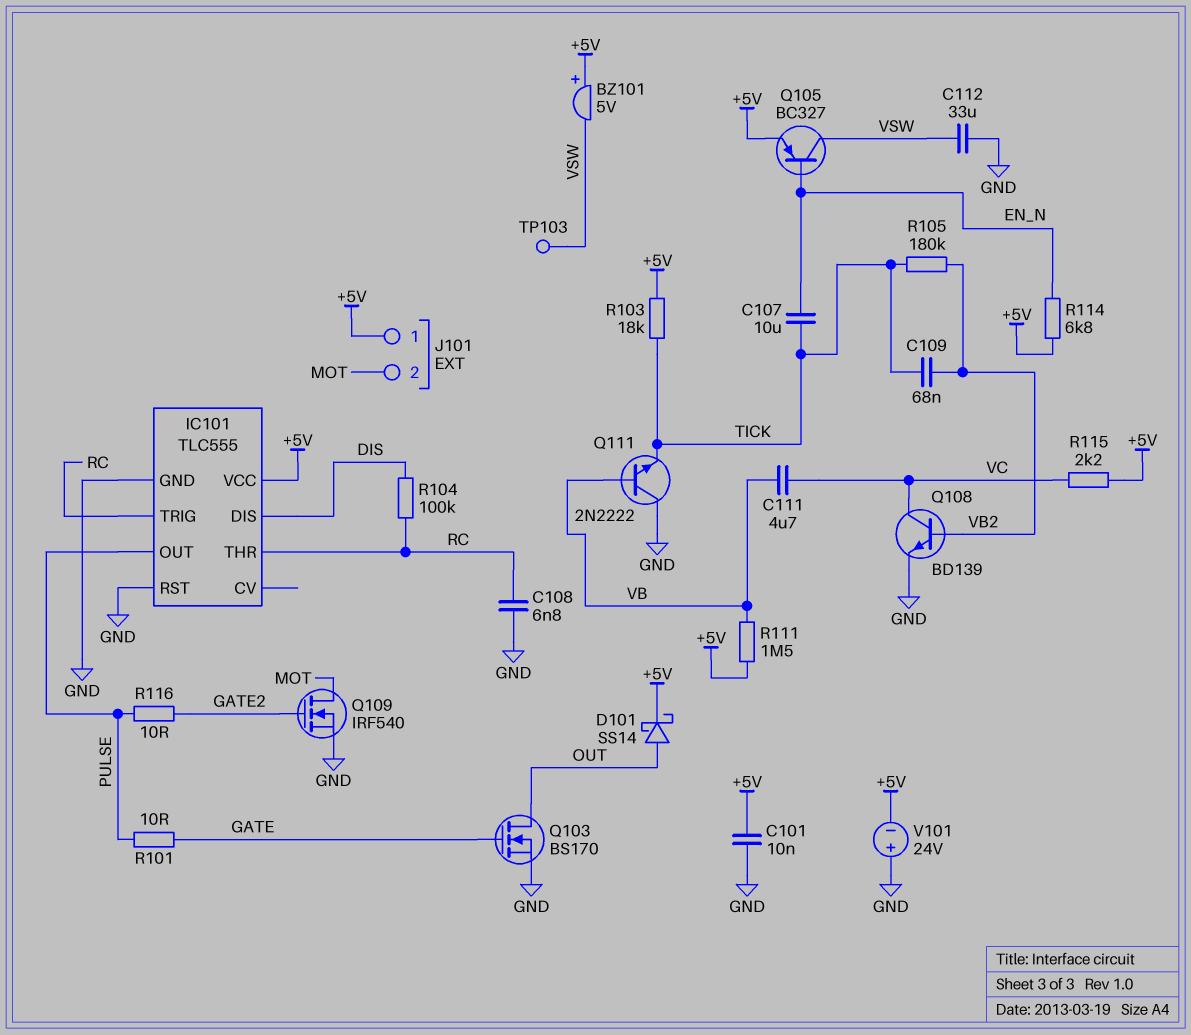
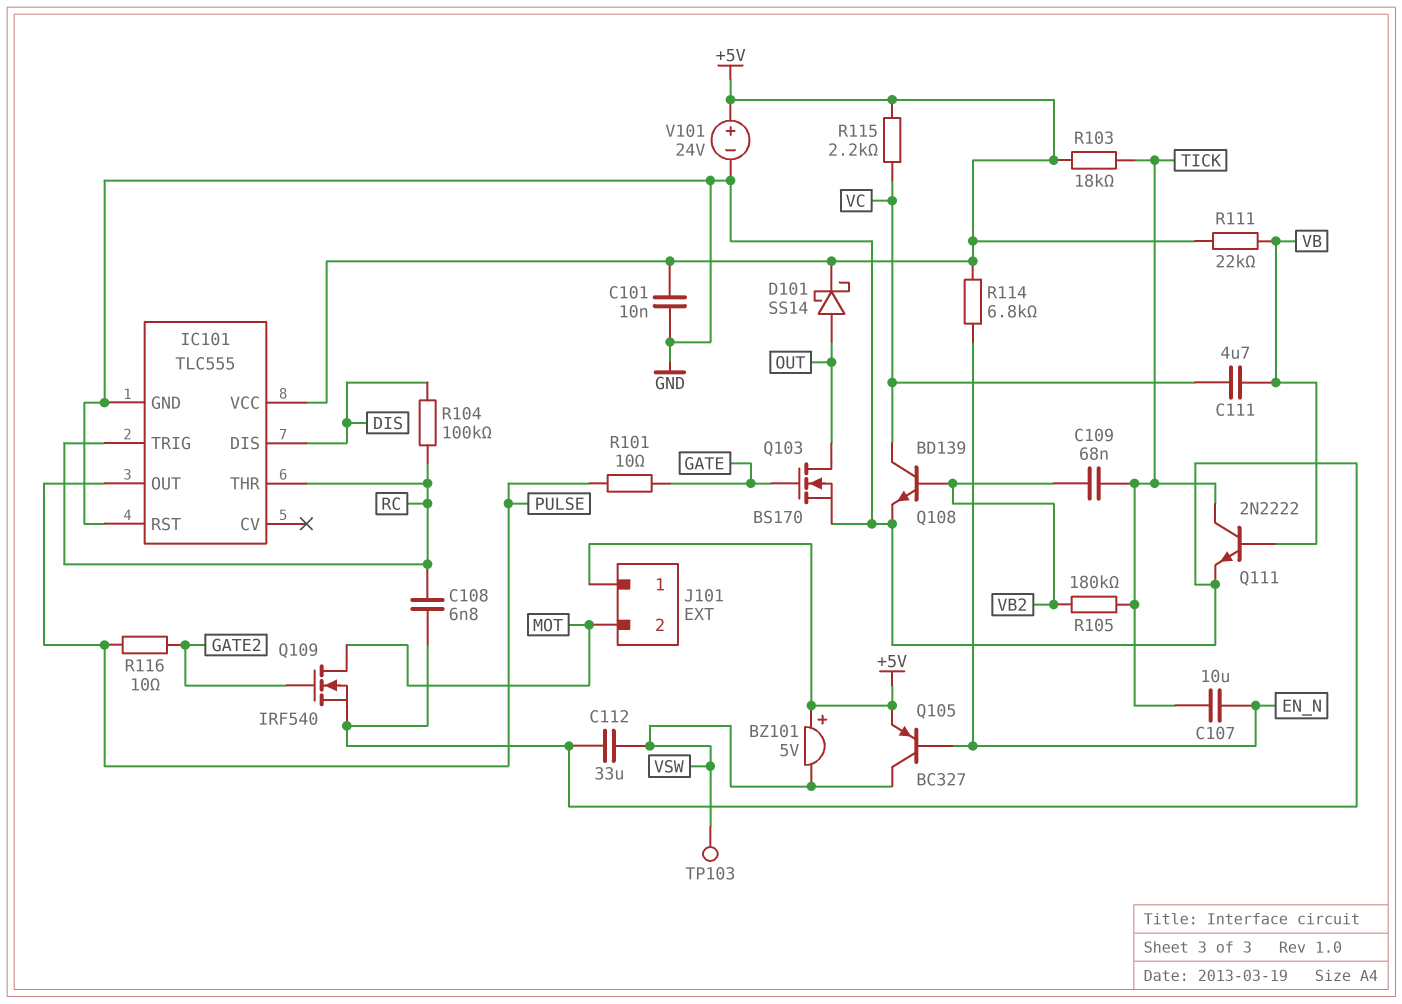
Q111: NPN 2N2222 (B VB, C GND, E TICK) -> NPN 2N2222 (B VB, C TICK, E GND)
R111: 1.5M (+5V, VB) -> 22k (+5V, VB)
V101: 24V (plus GND, minus +5V) -> 24V (plus +5V, minus GND)

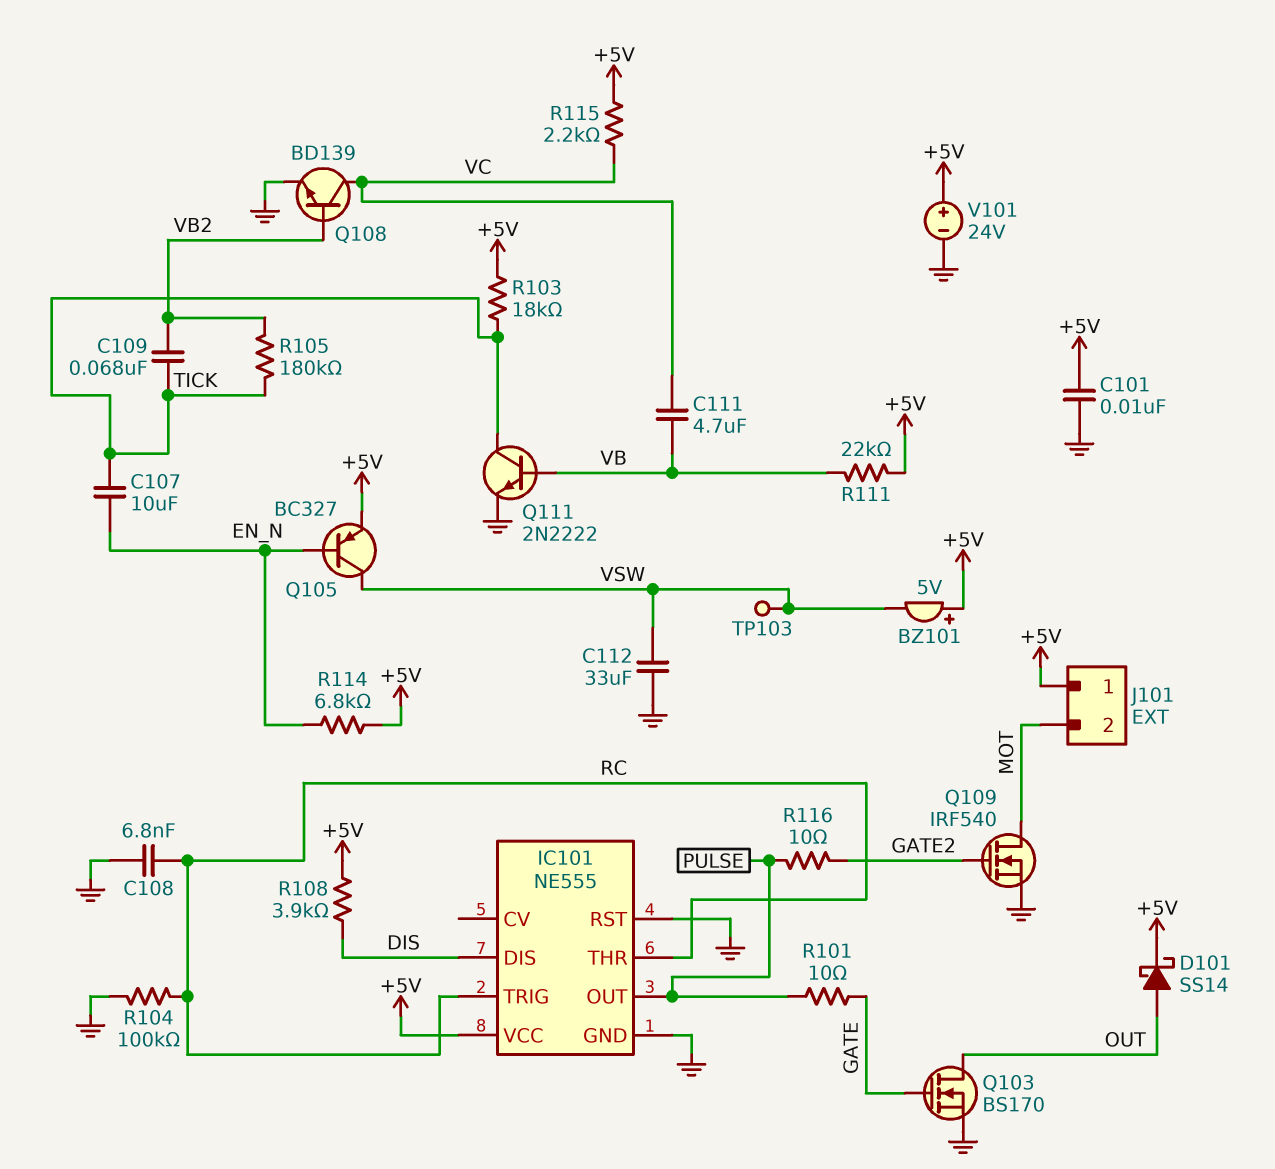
IC101: TLC555 -> NE555
R104: 100k (DIS, RC) -> 100k (GND, RC)
R108: none -> 3.9k (+5V, DIS)

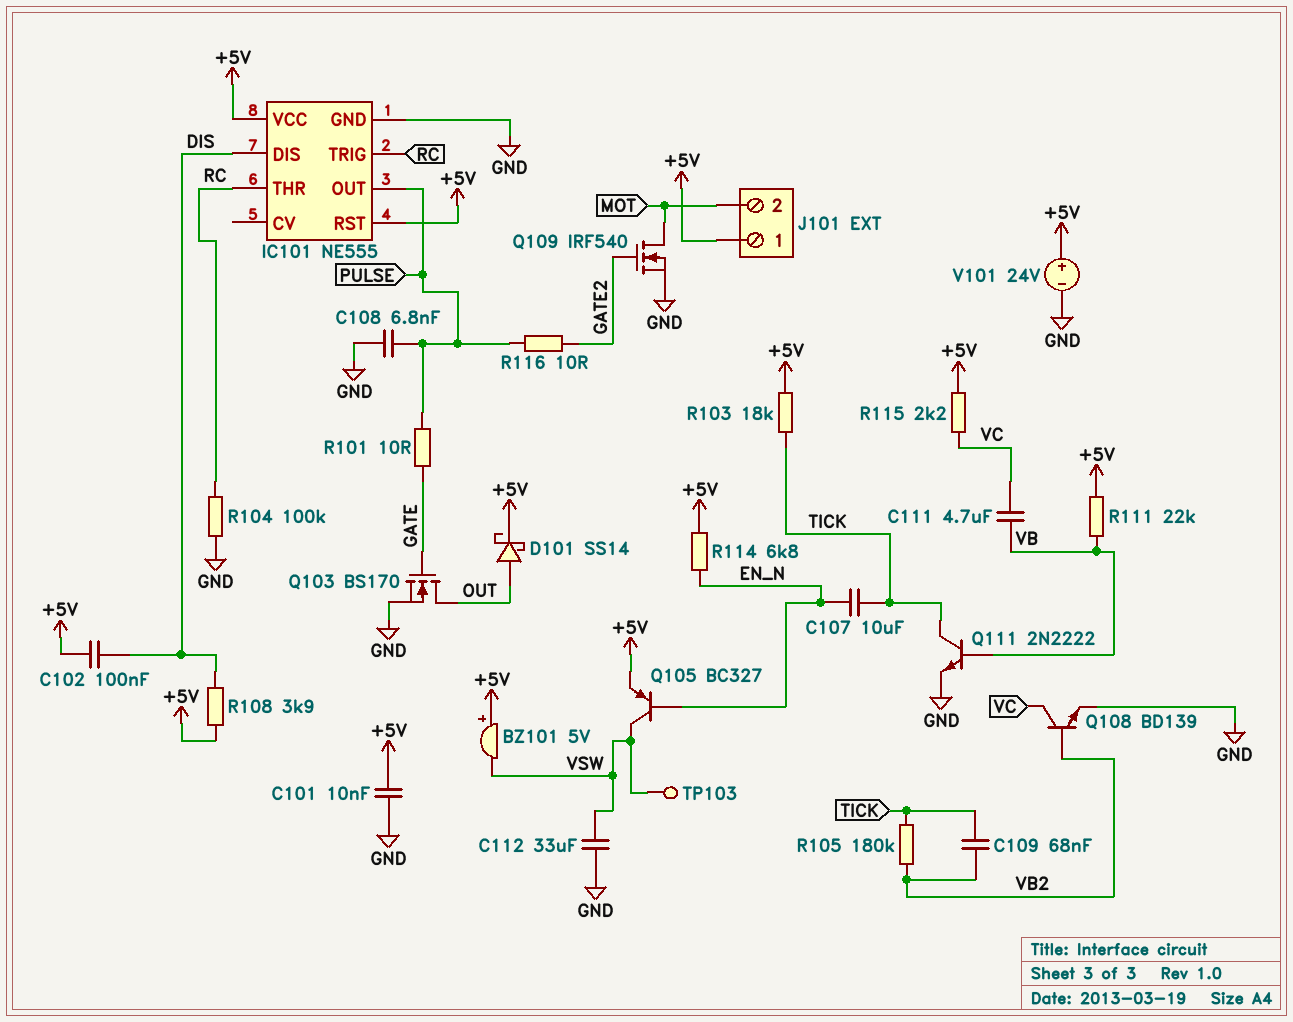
C102: none -> 100nF (+5V, DIS)
C108: 6.8nF (GND, RC) -> 6.8nF (GND, PULSE)
IC101 pin RST: GND -> +5V

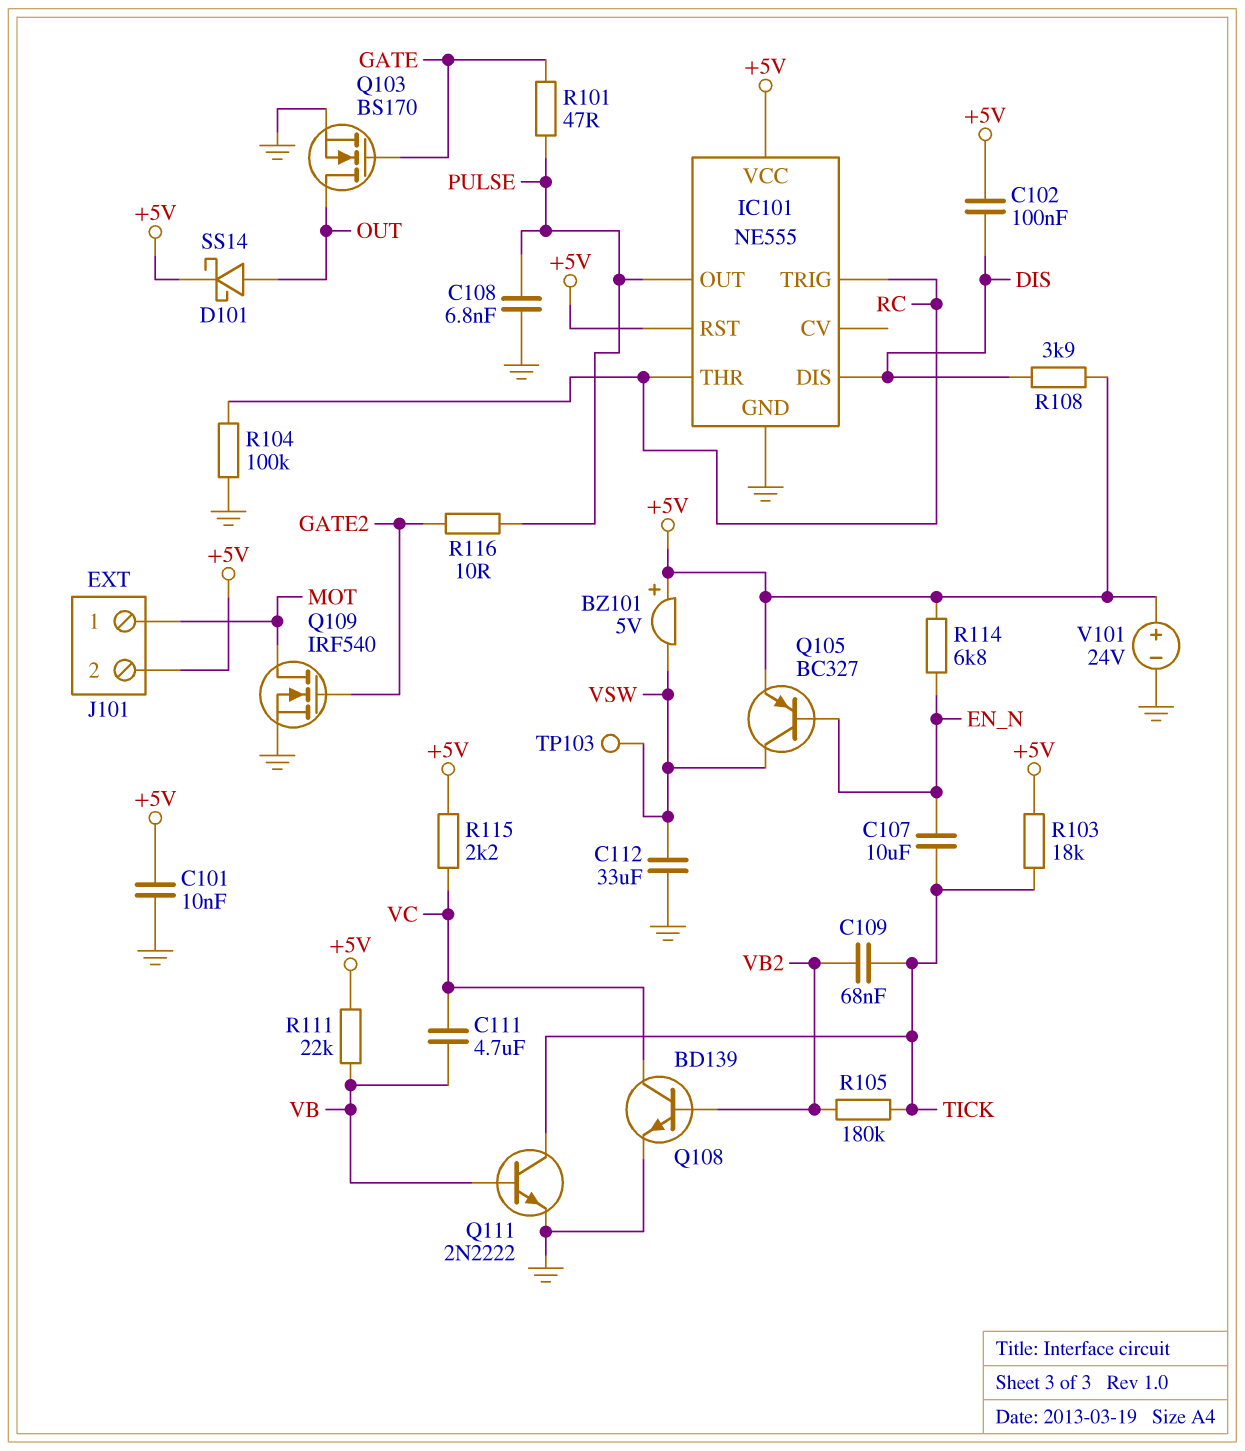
J101 pin 1: +5V -> MOT
J101 pin 2: MOT -> +5V
R101: 10 (GATE, PULSE) -> 47 (GATE, PULSE)

